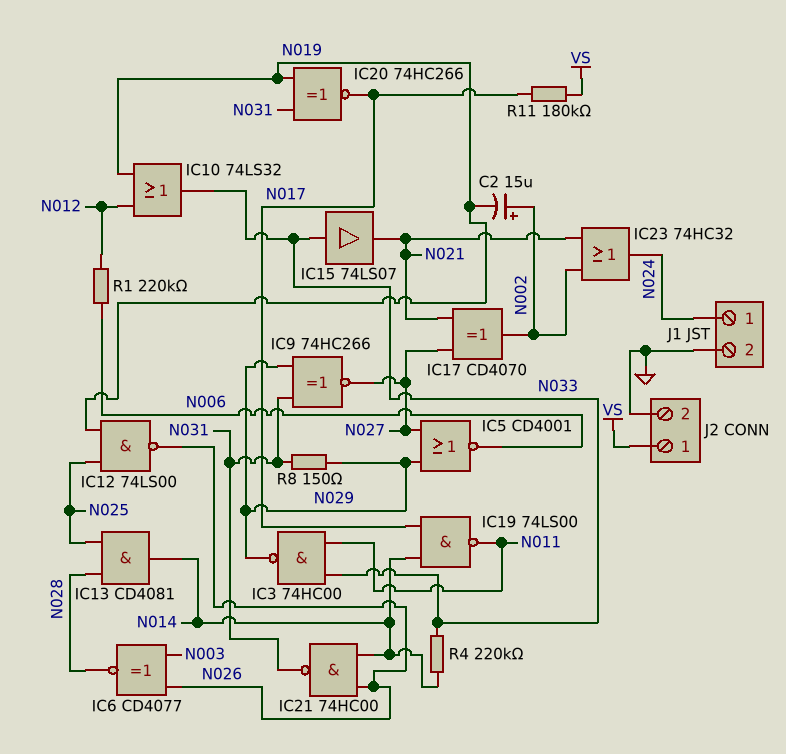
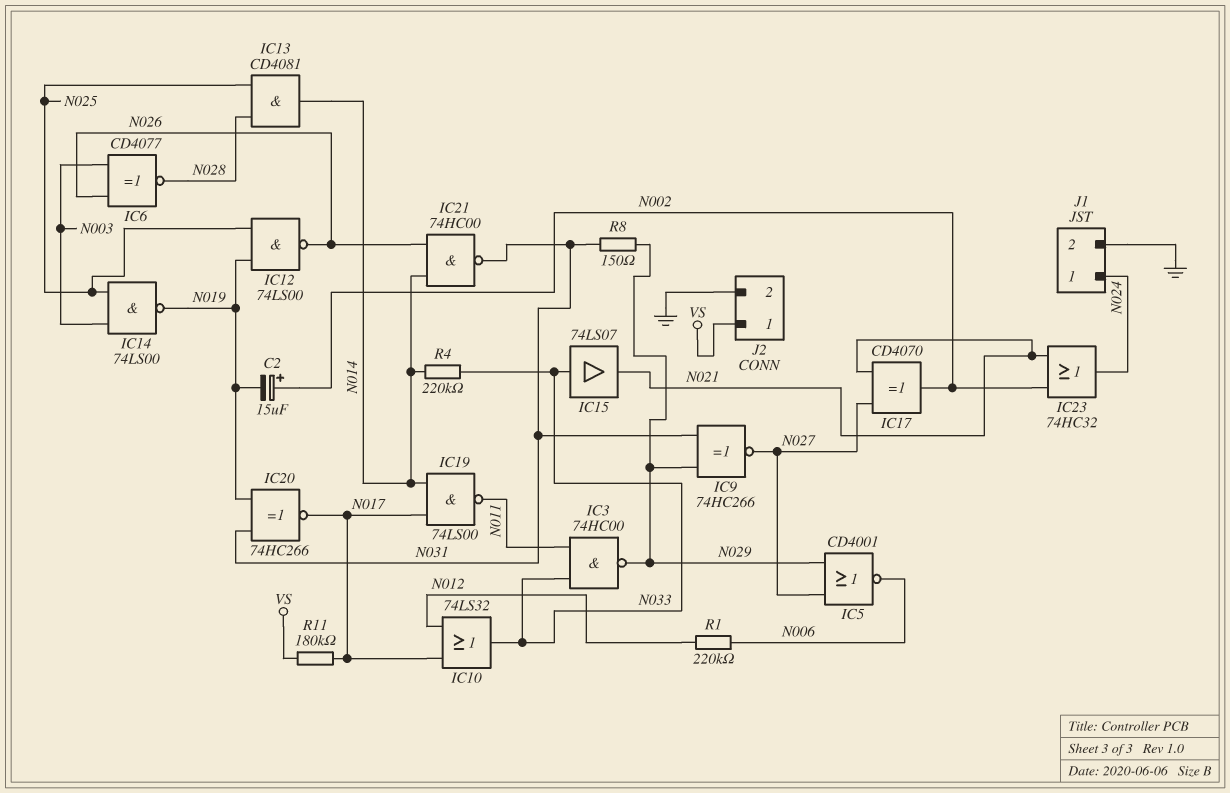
IC10: OR 74LS32 (in N012, in N019, out N033) -> OR 74LS32 (in N012, in N017, out N033)
IC14: none -> NAND 74LS00 (in N003, in N025, out N019)

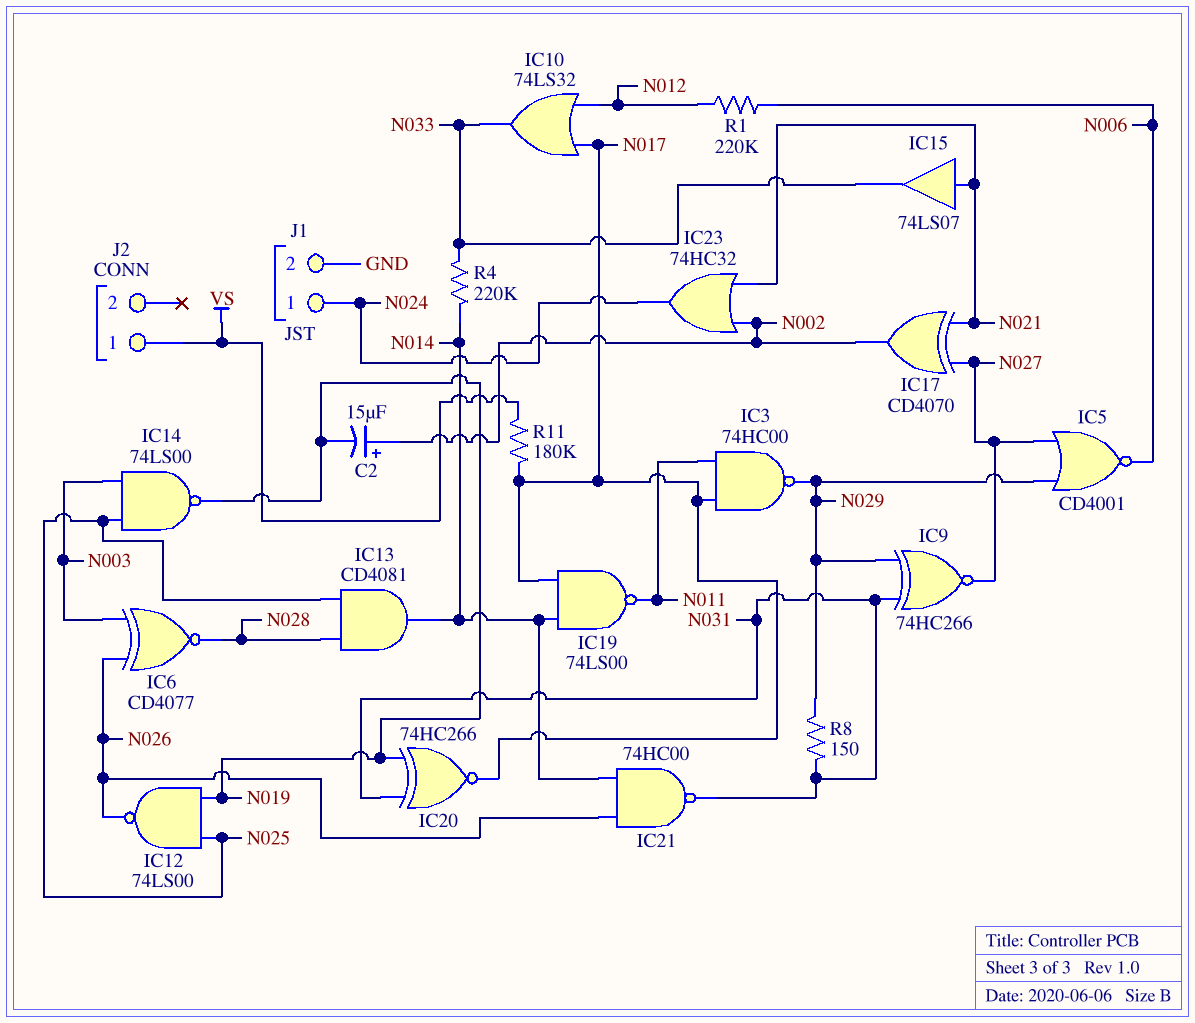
IC3: NAND 74HC00 (in N011, in N033, out N029) -> NAND 74HC00 (in N011, in N017, out N029)
IC15: buffer 74LS07 (in N033, out N021) -> buffer 74LS07 (in N021, out N033)
J2 pin 2: GND -> none

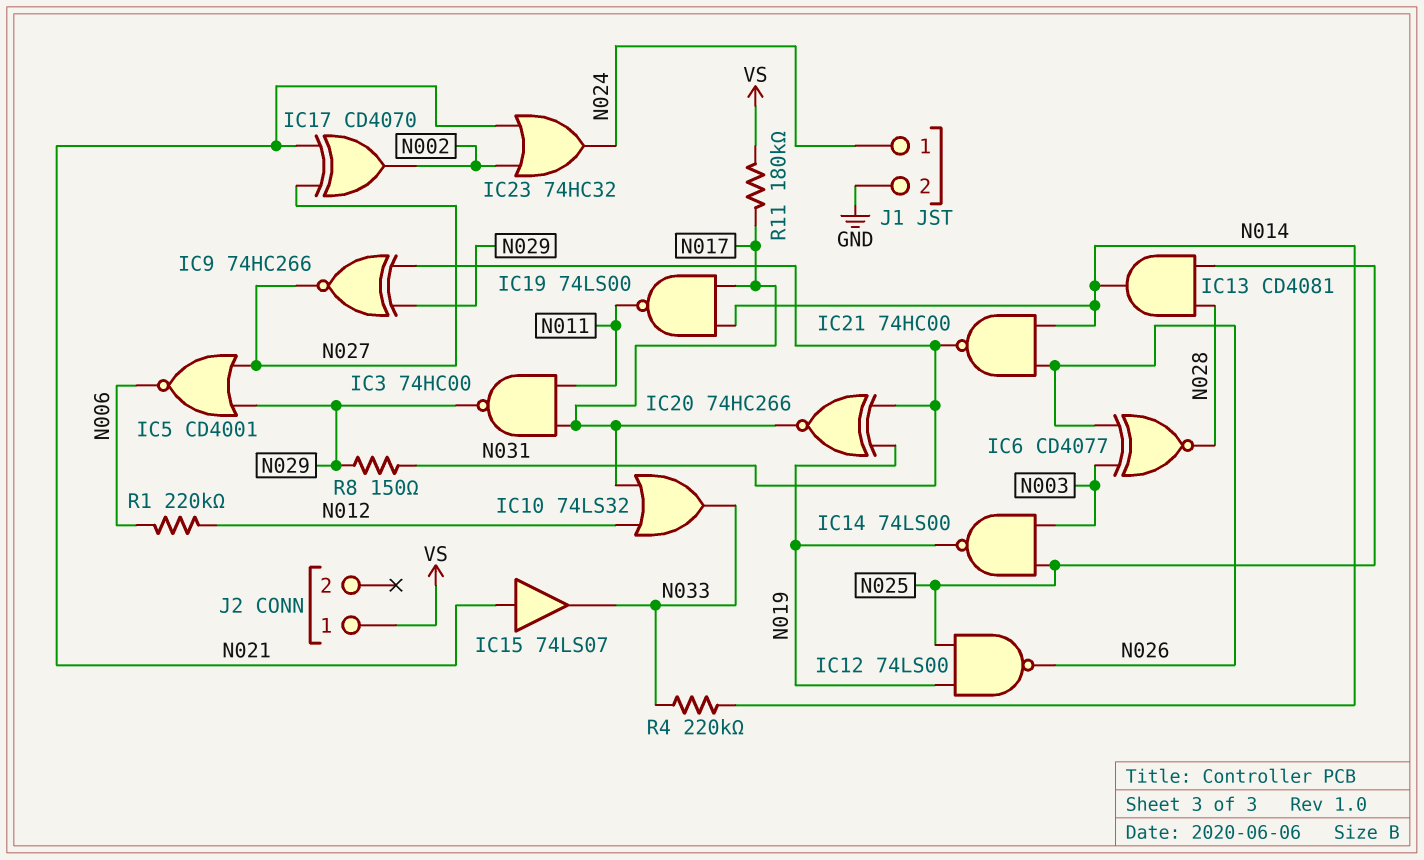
C2: 15uF (plus N002, minus N019) -> none

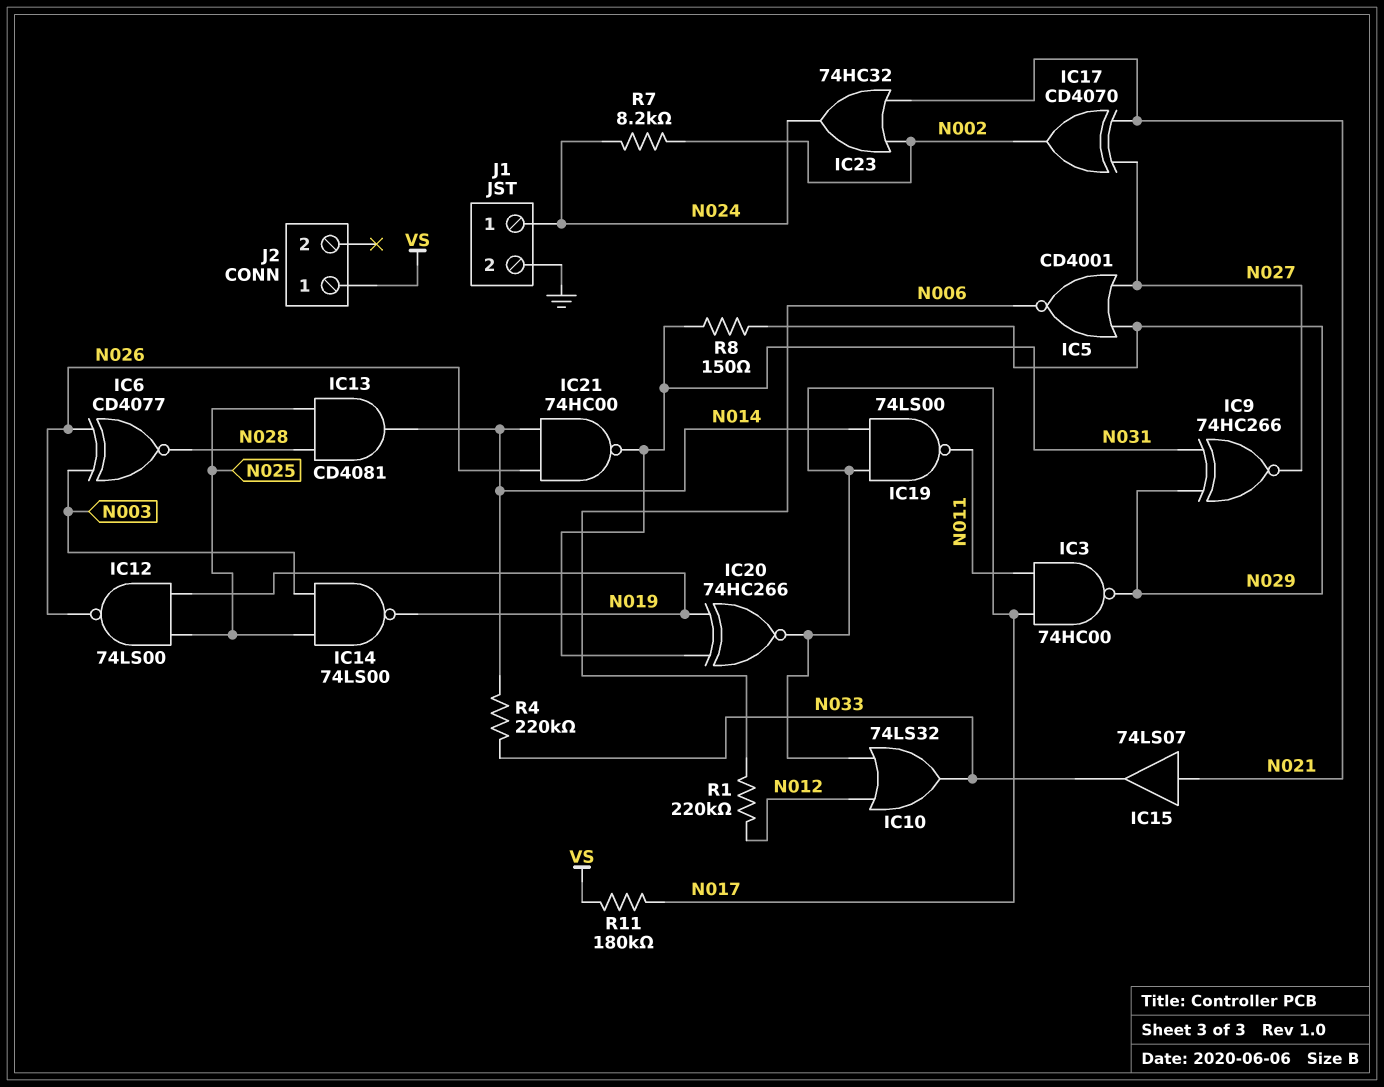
R7: none -> 8.2k (N002, N024)

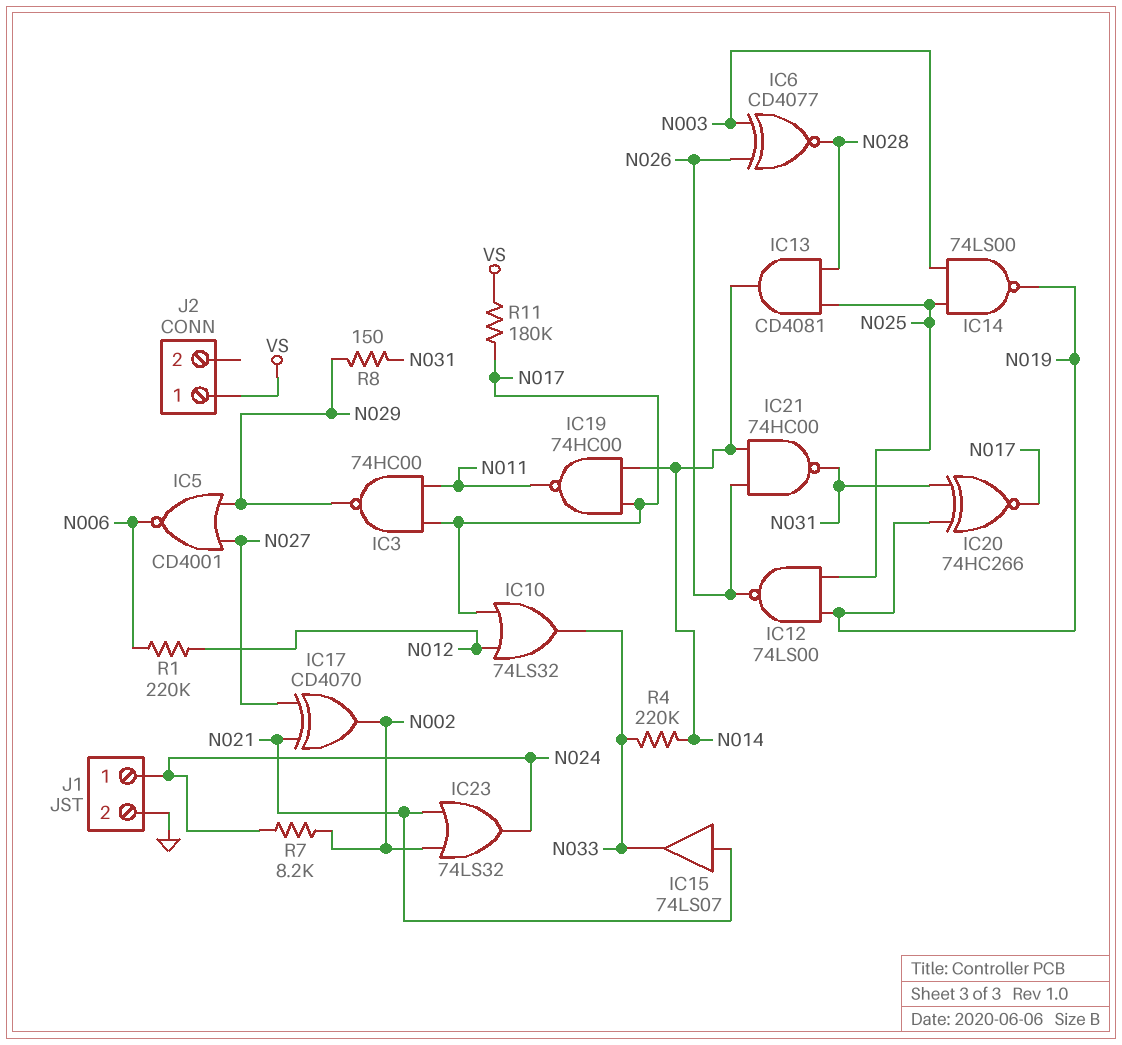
IC9: XNOR 74HC266 (in N029, in N031, out N027) -> none
IC19: NAND 74LS00 (in N014, in N017, out N011) -> NAND 74HC00 (in N014, in N017, out N011)
IC23: OR 74HC32 (in N002, in N021, out N024) -> OR 74LS32 (in N002, in N021, out N024)

